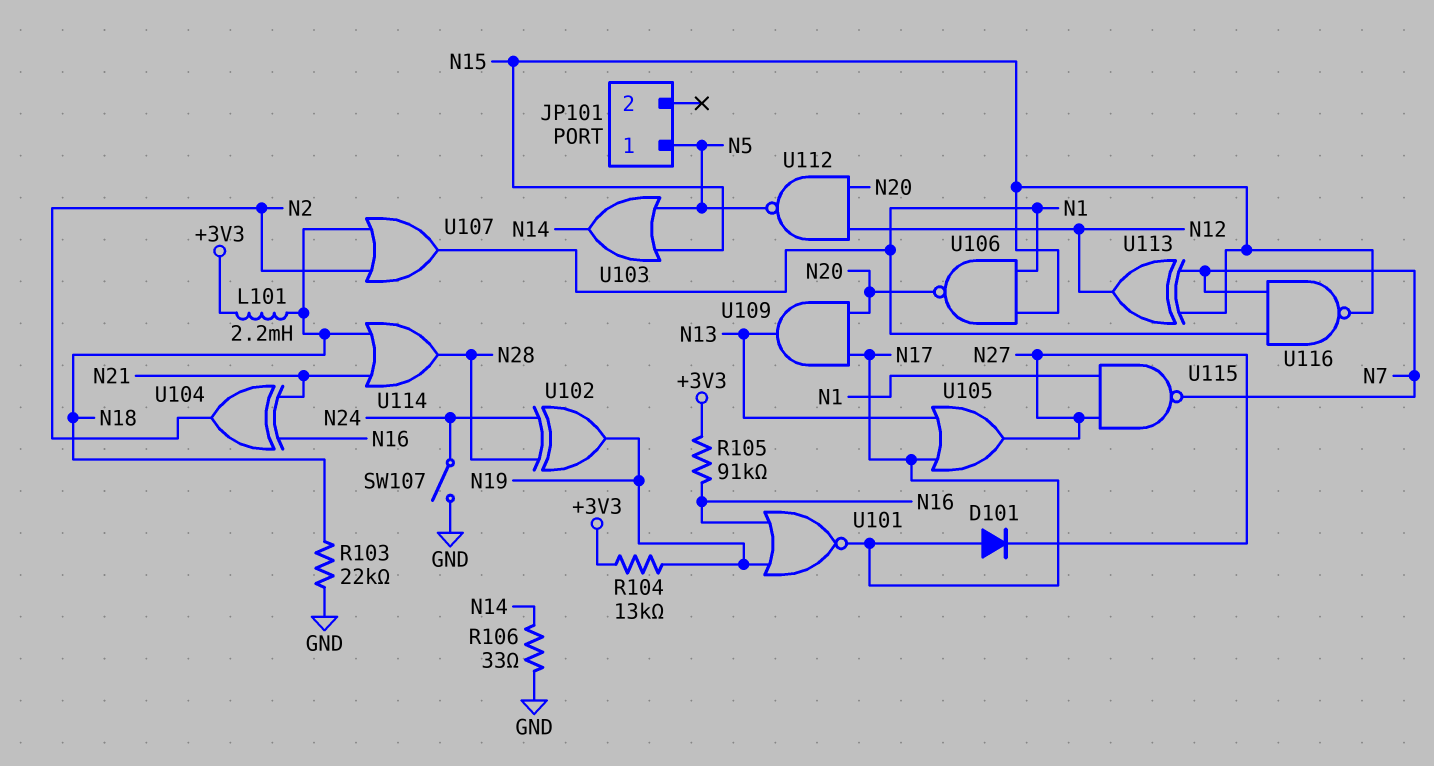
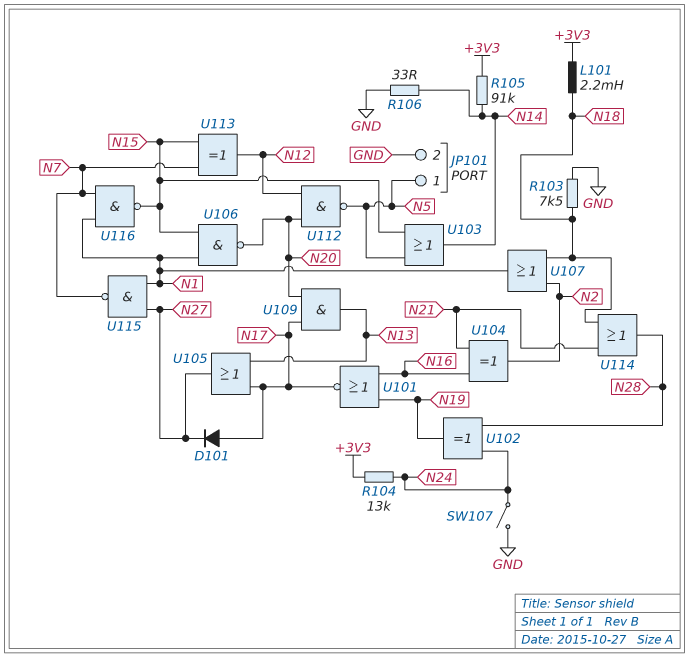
JP101 pin 2: none -> GND
R103: 22k (GND, N18) -> 7.5k (GND, N18)
R104: 13k (+3V3, N19) -> 13k (+3V3, N24)
R105: 91k (+3V3, N16) -> 91k (+3V3, N14)

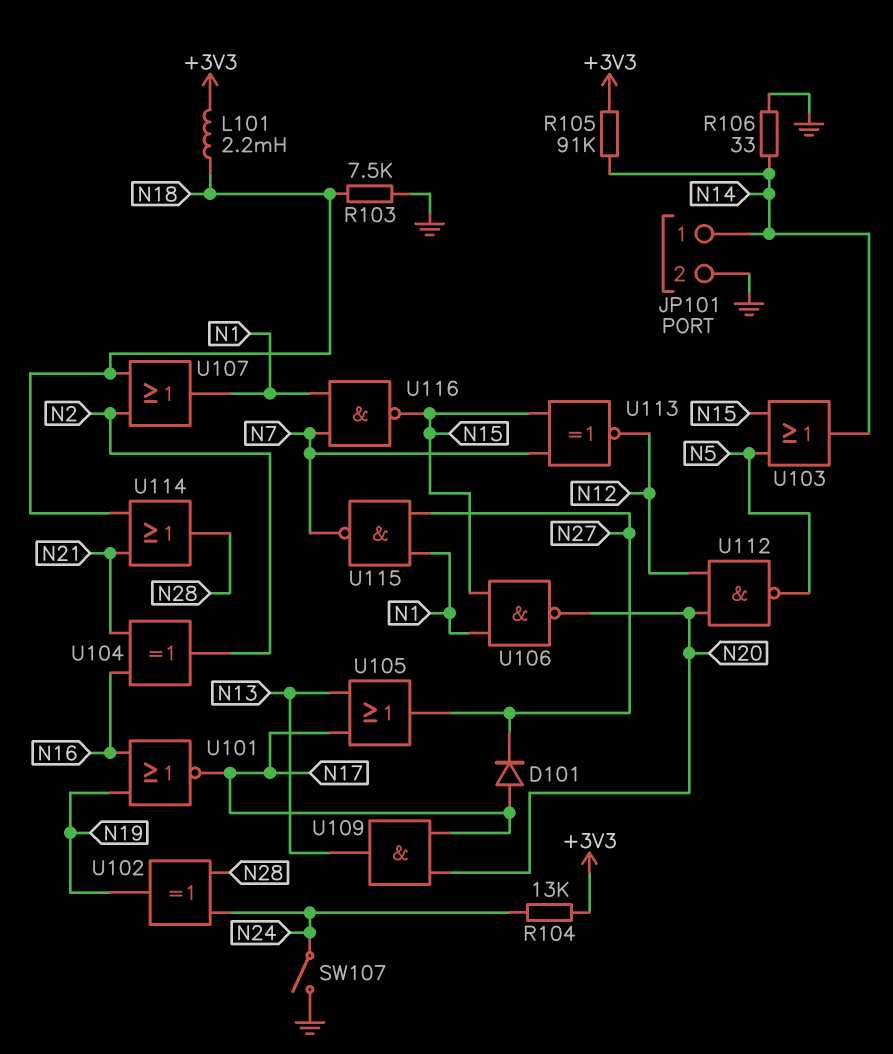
JP101 pin 1: N5 -> N14
U113: XOR (in N7, in N15, out N12) -> XNOR (in N7, in N15, out N12)

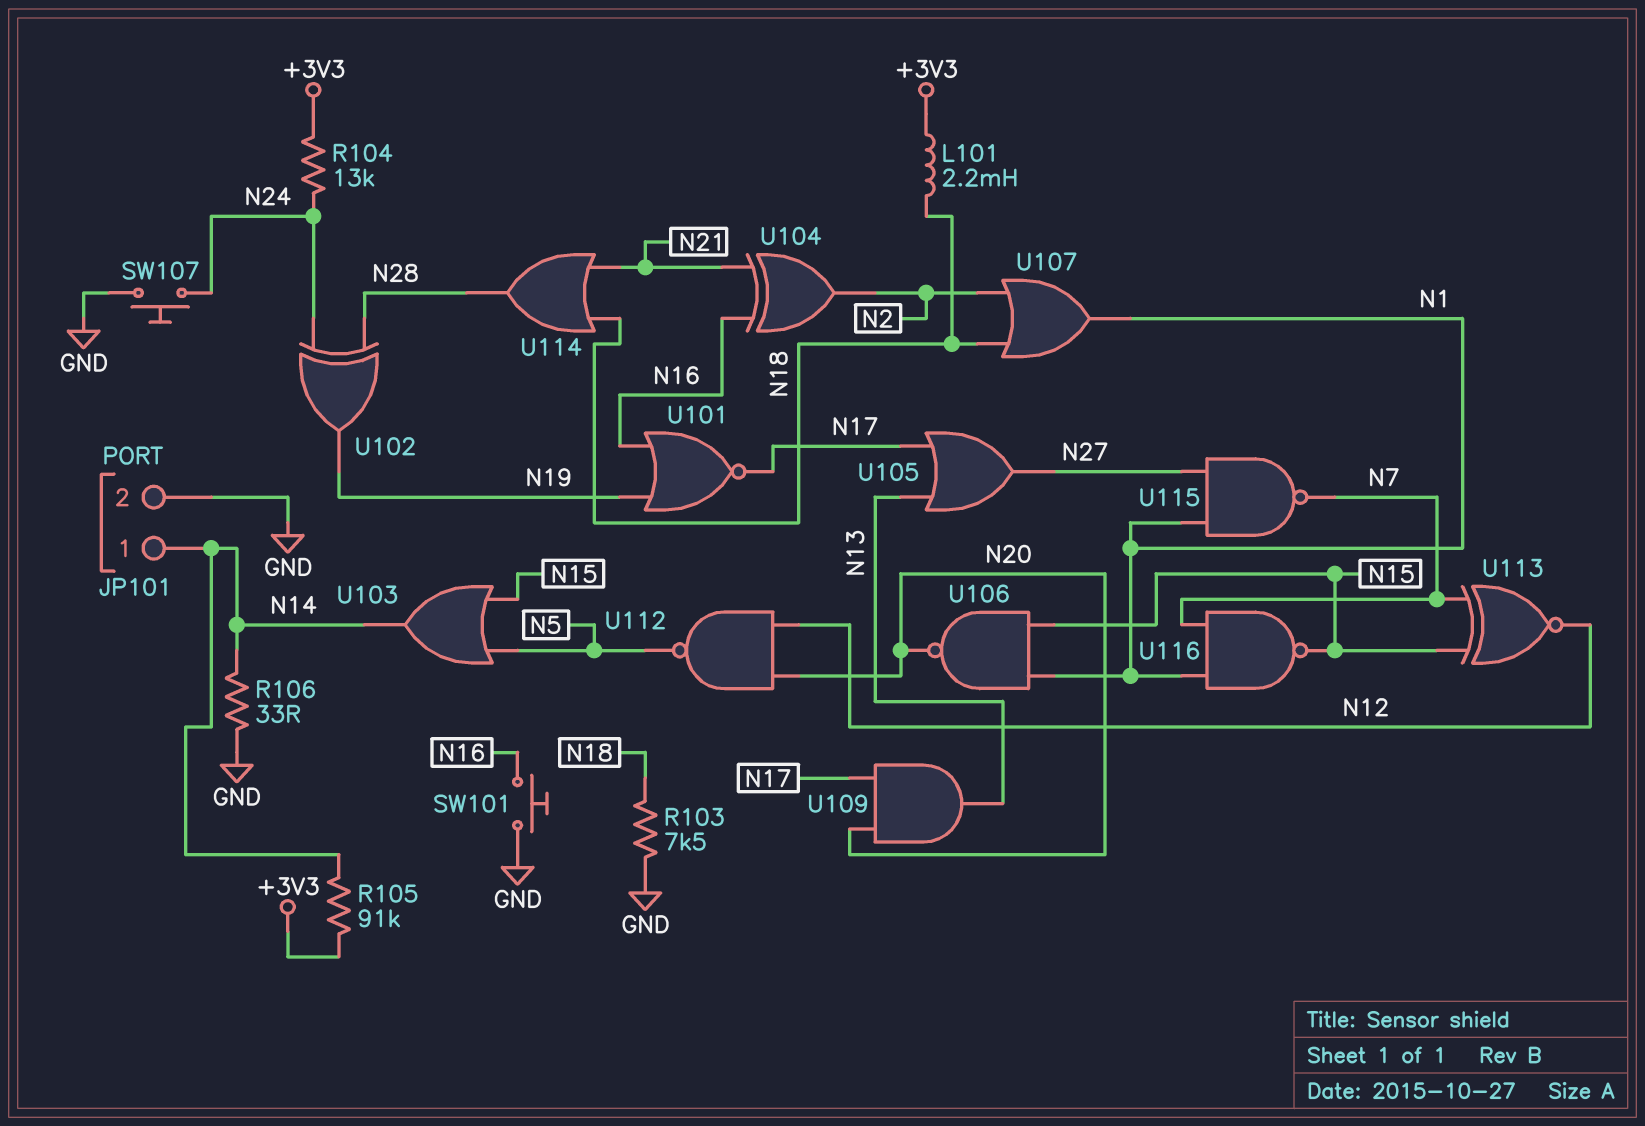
D101: diode (A N17, K N27) -> none
SW101: none -> button (GND, N16)
SW107: switch (GND, N24) -> button (GND, N24)

